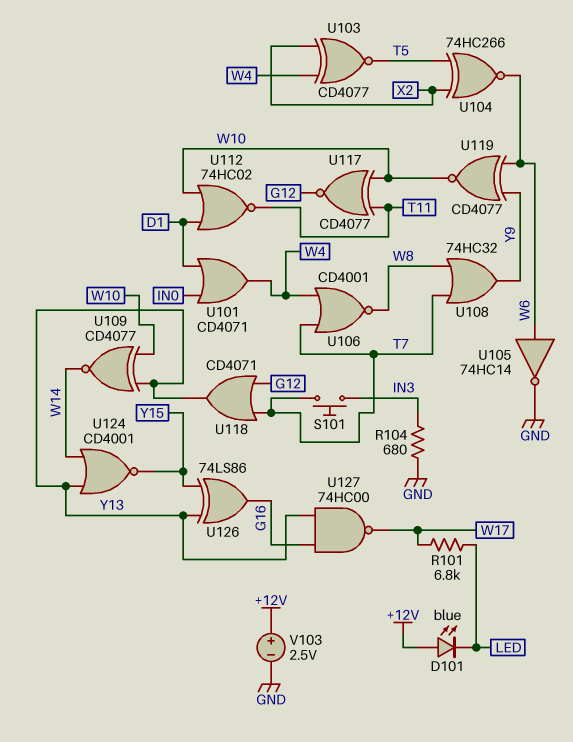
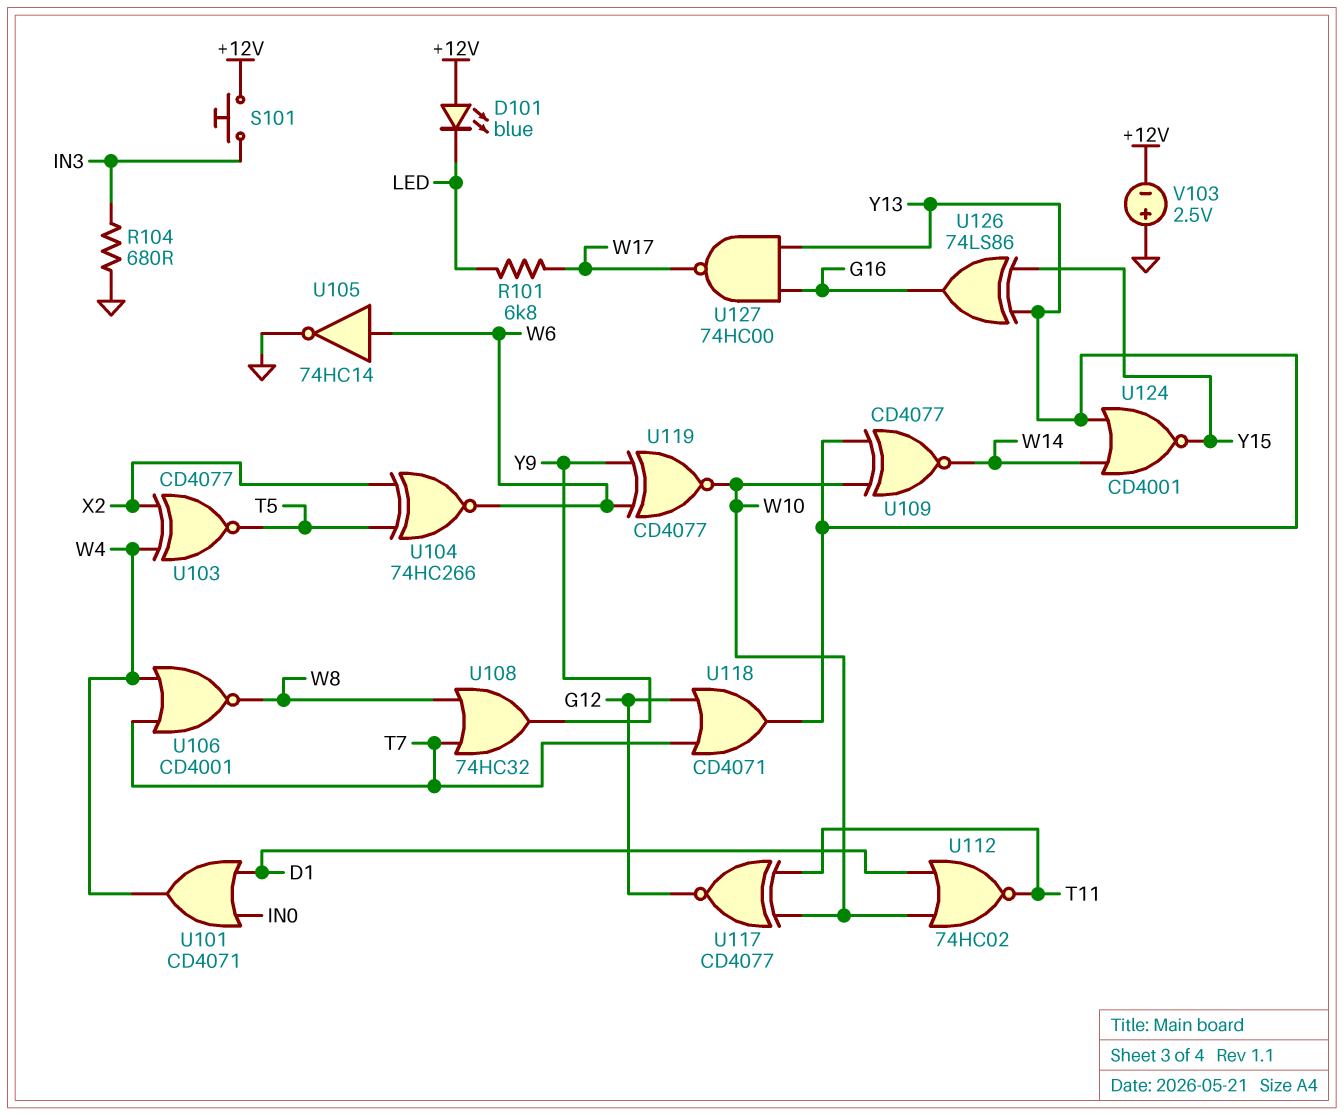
S101: button (IN3, T7) -> button (+12V, IN3)
V103: 2.5V (plus +12V, minus GND) -> 2.5V (plus GND, minus +12V)

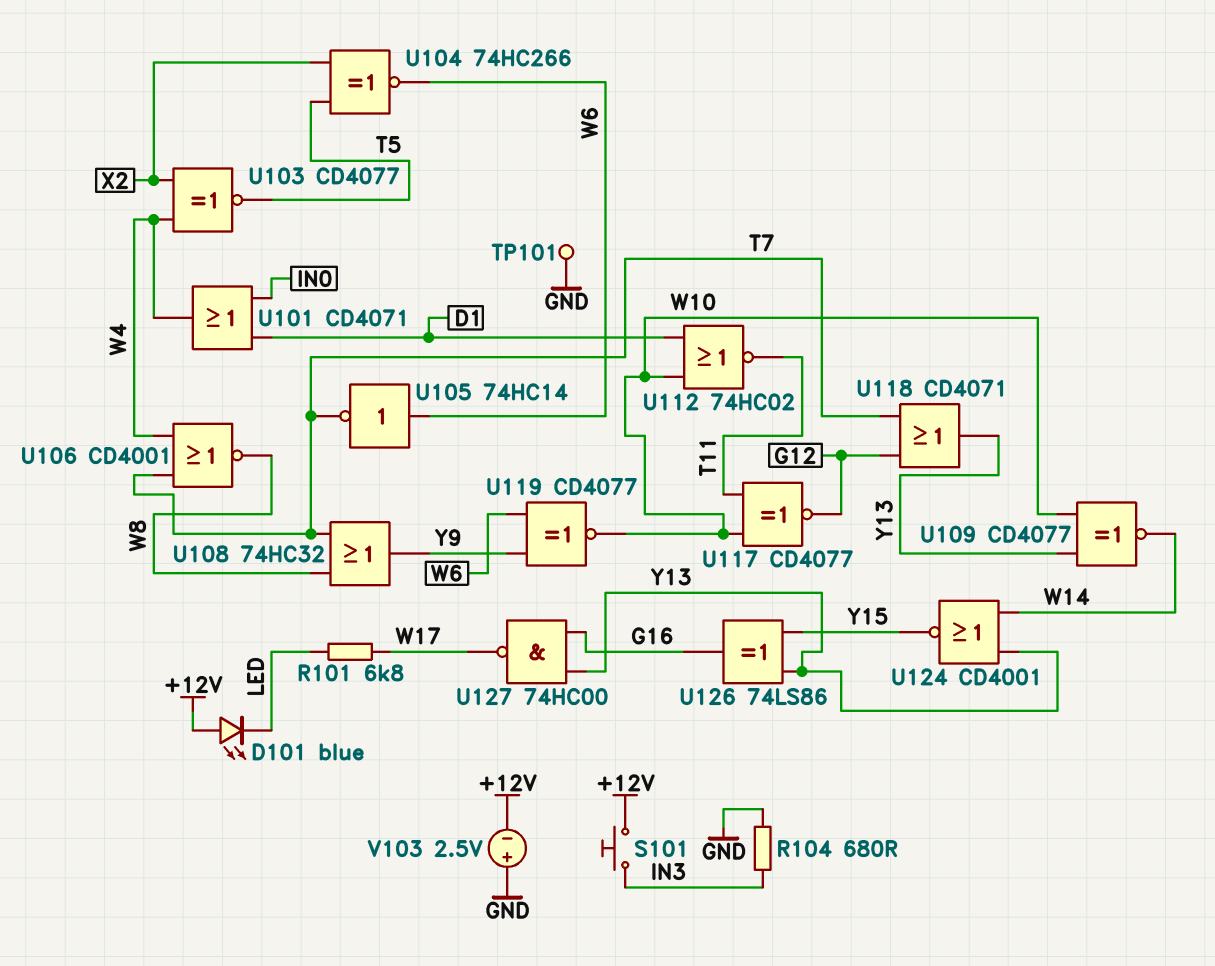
TP101: none -> test point (GND)
U105: NOT 74HC14 (in W6, out GND) -> NOT 74HC14 (in W6, out T7)

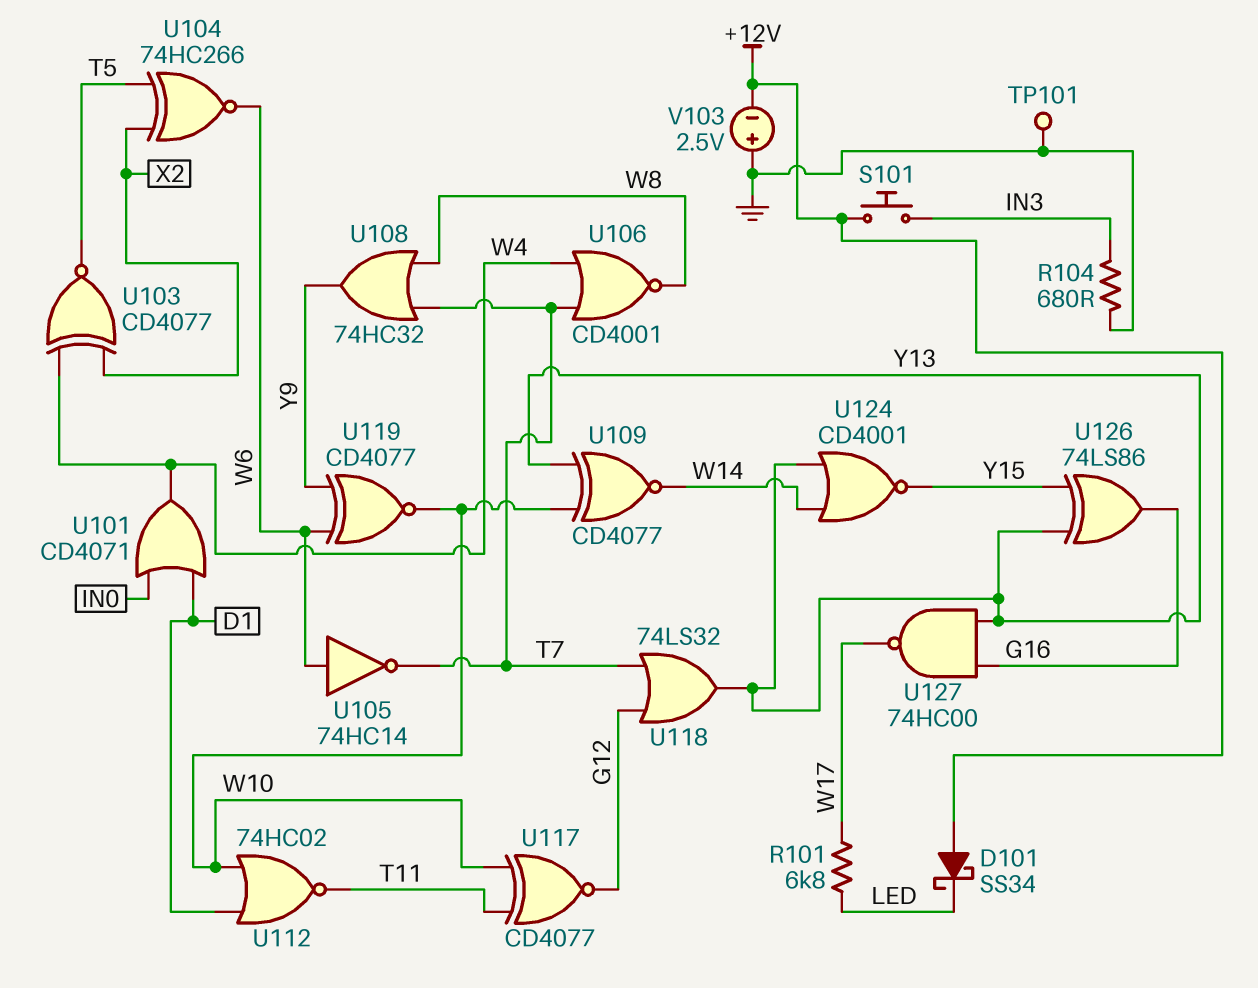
D101: LED blue (A +12V, K LED) -> schottky SS34 (A +12V, K LED)
U118: OR CD4071 (in G12, in T7, out Y13) -> OR 74LS32 (in G12, in T7, out Y13)

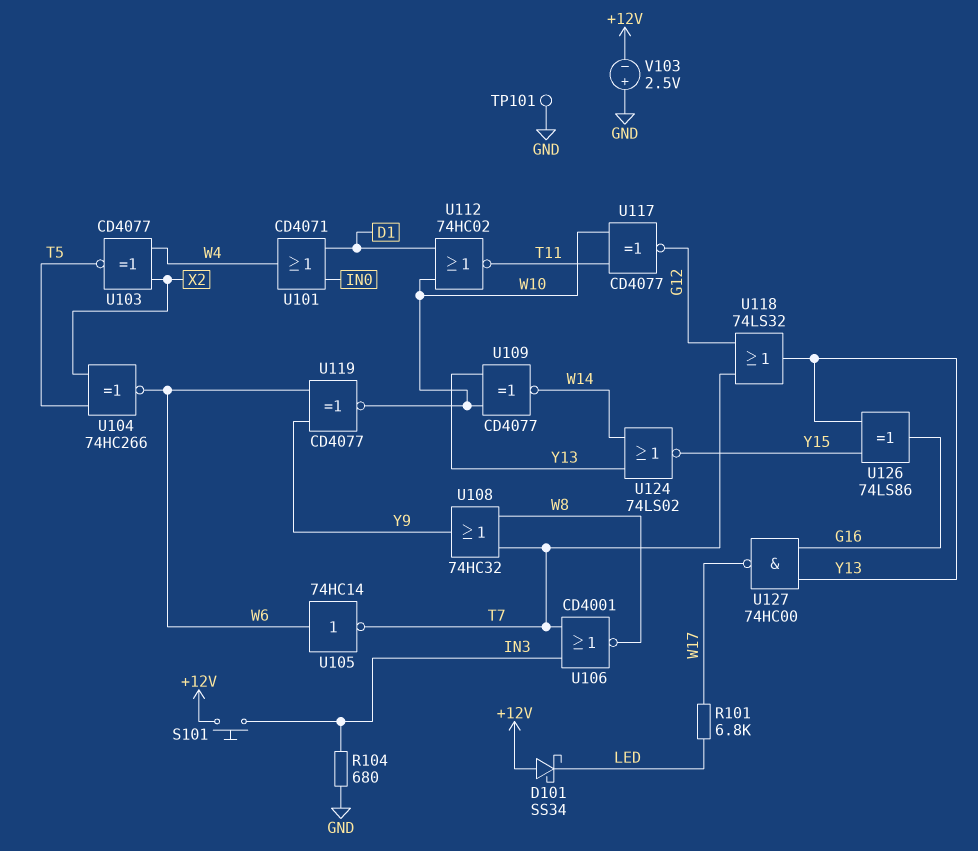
U106: NOR CD4001 (in T7, in W4, out W8) -> NOR CD4001 (in IN3, in T7, out W8)
U124: NOR CD4001 (in W14, in Y13, out Y15) -> NOR 74LS02 (in W14, in Y13, out Y15)

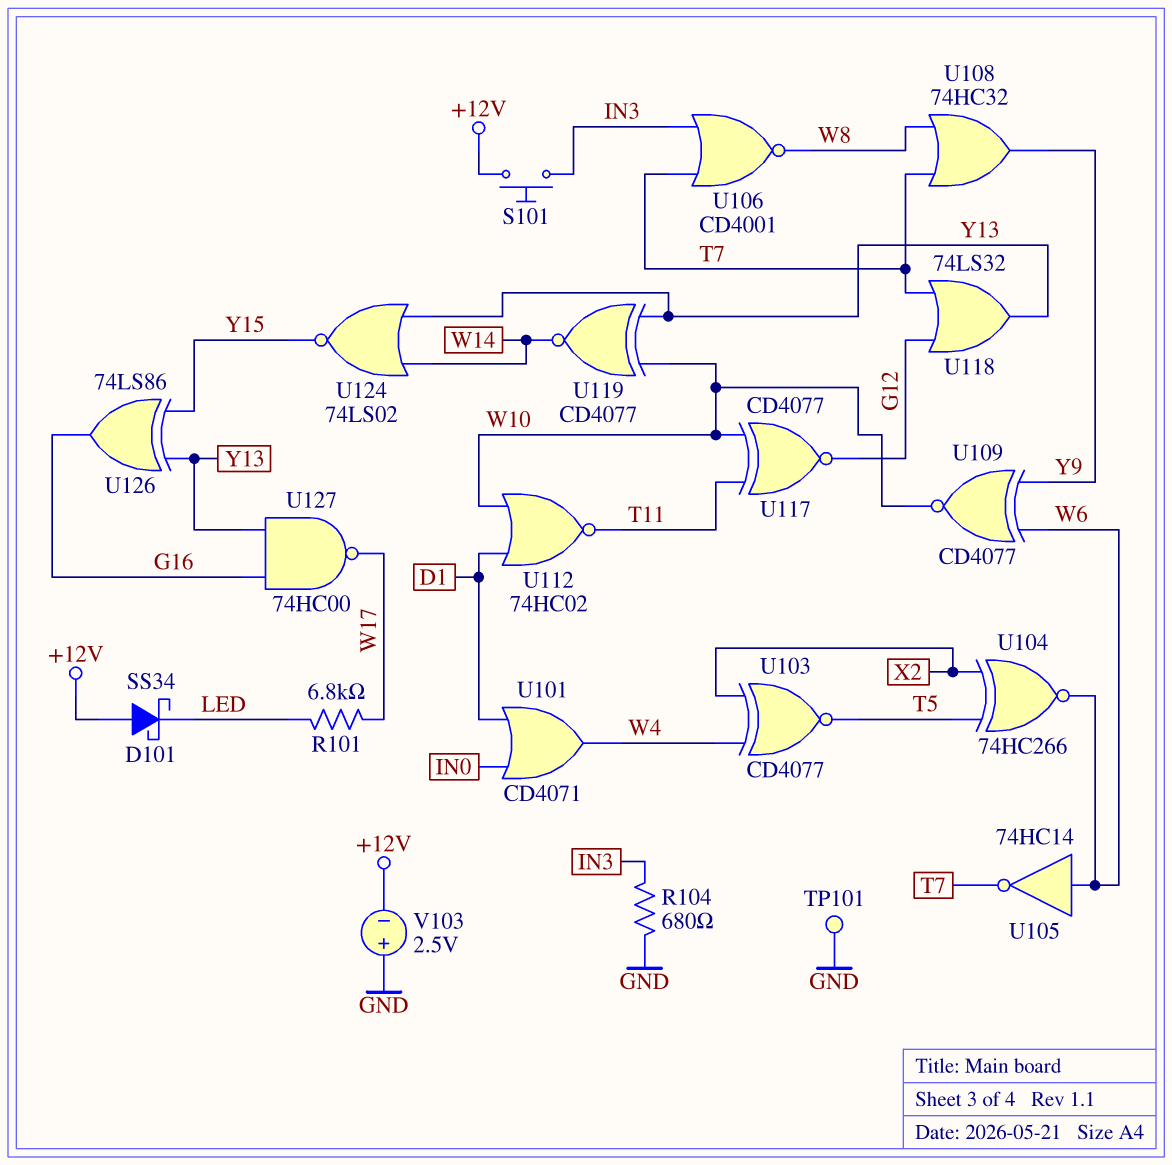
U109: XNOR CD4077 (in W10, in Y13, out W14) -> XNOR CD4077 (in W6, in Y9, out W10)
U119: XNOR CD4077 (in W6, in Y9, out W10) -> XNOR CD4077 (in W10, in Y13, out W14)

